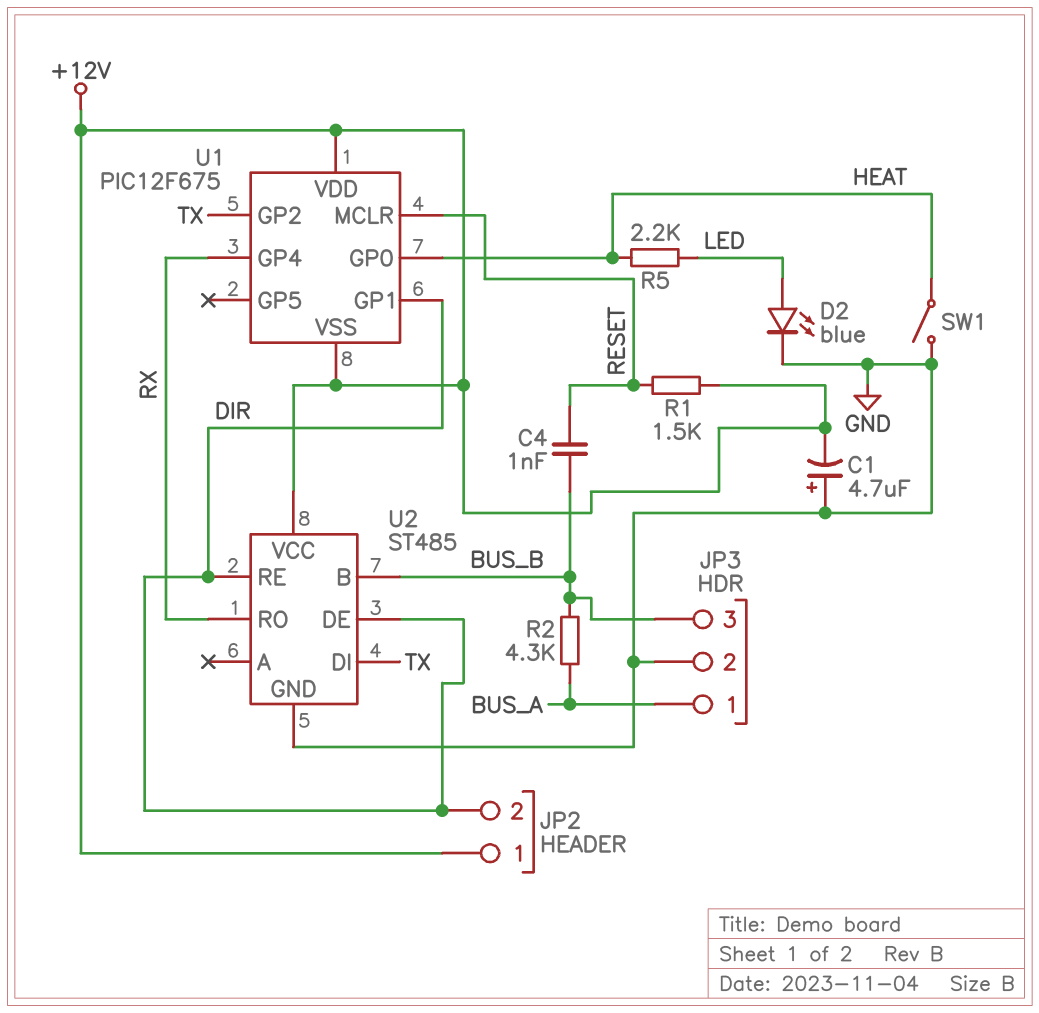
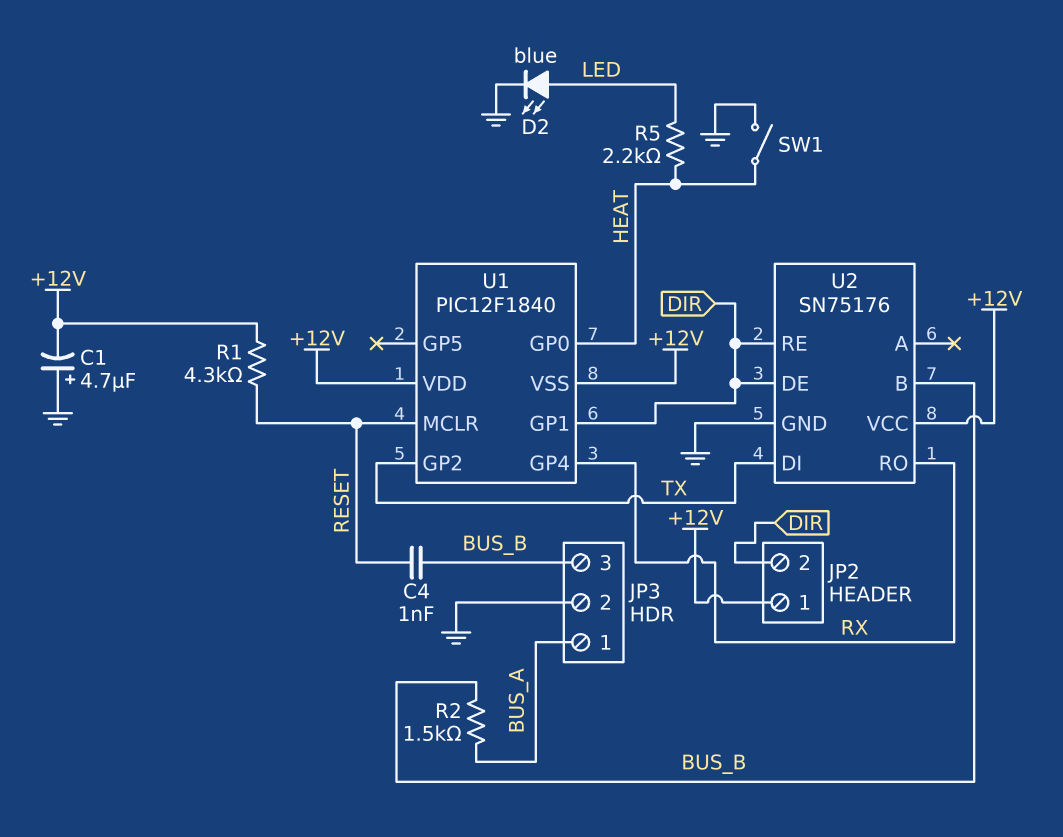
R1: 1.5k (+12V, RESET) -> 4.3k (+12V, RESET)
R2: 4.3k (BUS_A, BUS_B) -> 1.5k (BUS_A, BUS_B)
U1: PIC12F675 -> PIC12F1840
U2: ST485 -> SN75176

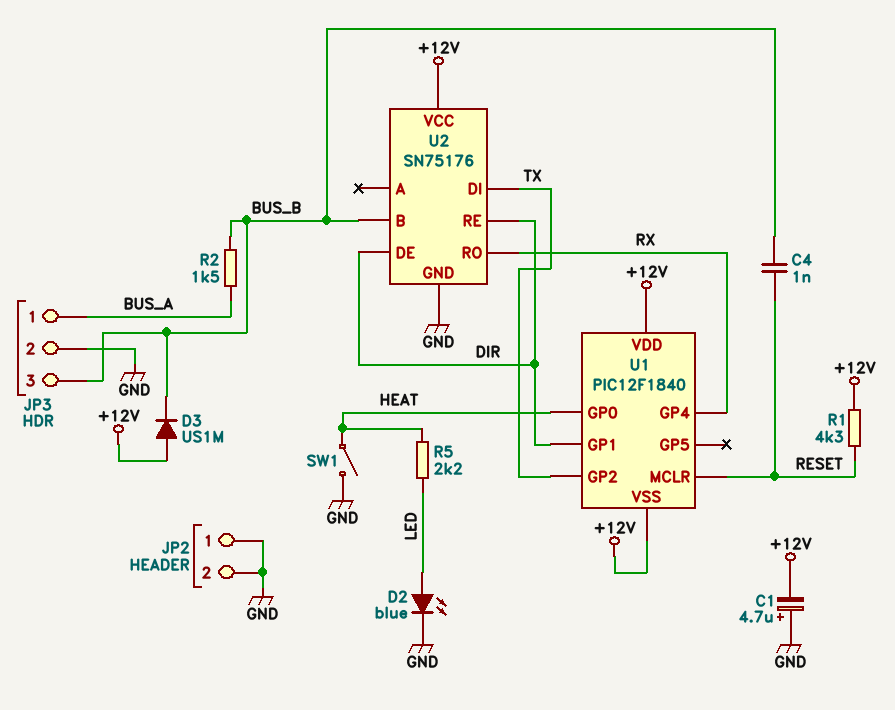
D3: none -> diode US1M (A +12V, K BUS_B)
JP2 pin 1: +12V -> GND
JP2 pin 2: DIR -> GND

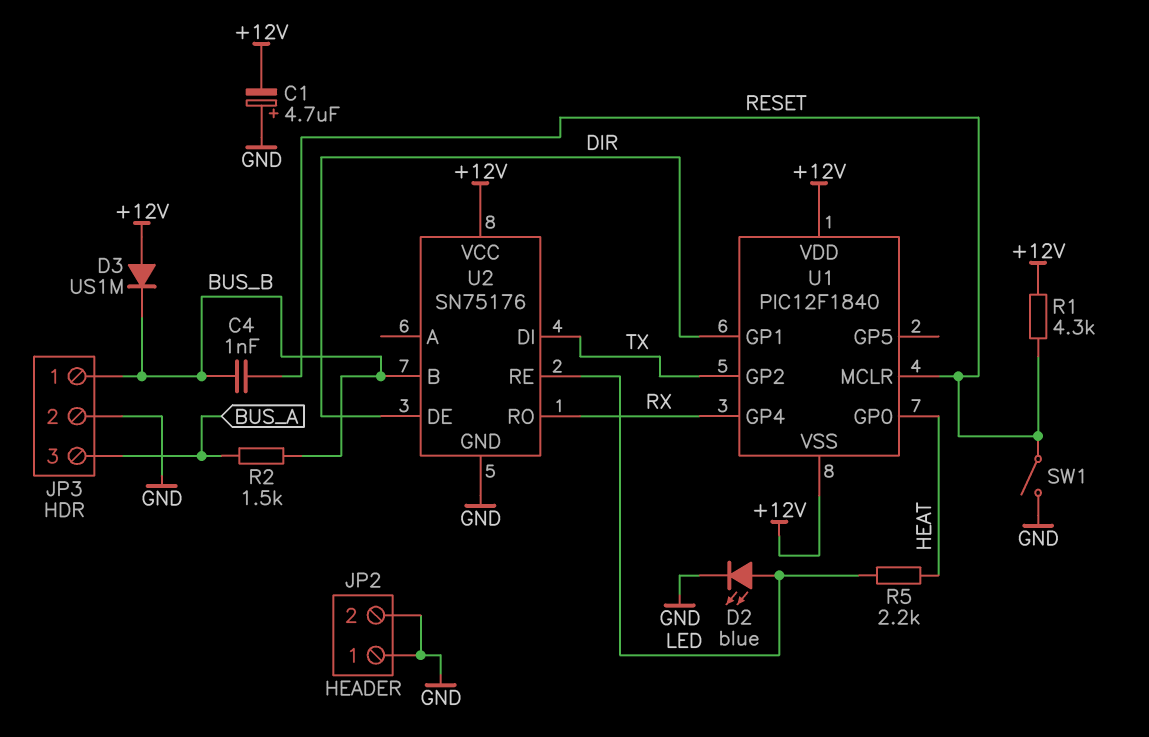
JP3 pin 1: BUS_A -> BUS_B
JP3 pin 3: BUS_B -> BUS_A
SW1: switch (GND, HEAT) -> switch (GND, RESET)
U2 pin RE: DIR -> LED

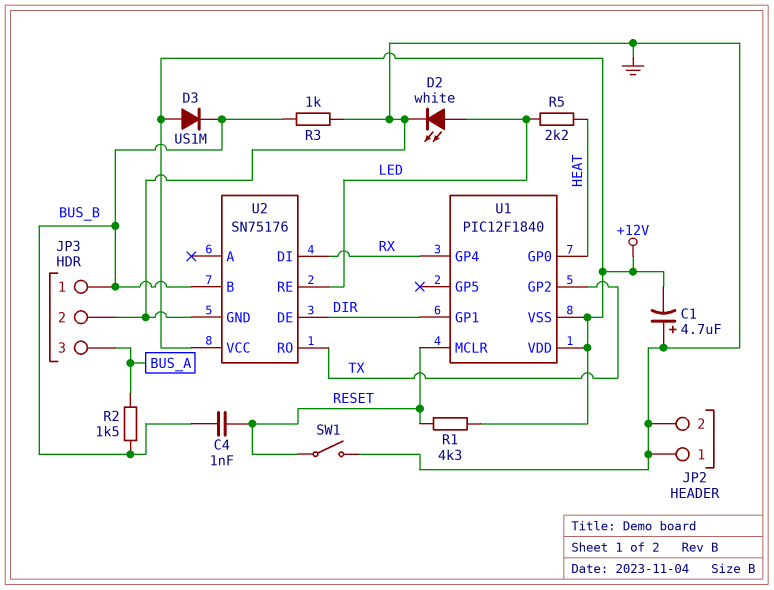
D2: LED blue (A LED, K GND) -> LED white (A LED, K GND)
R3: none -> 1k (BUS_B, GND)
U2 pin DI: TX -> RX
U2 pin RO: RX -> TX

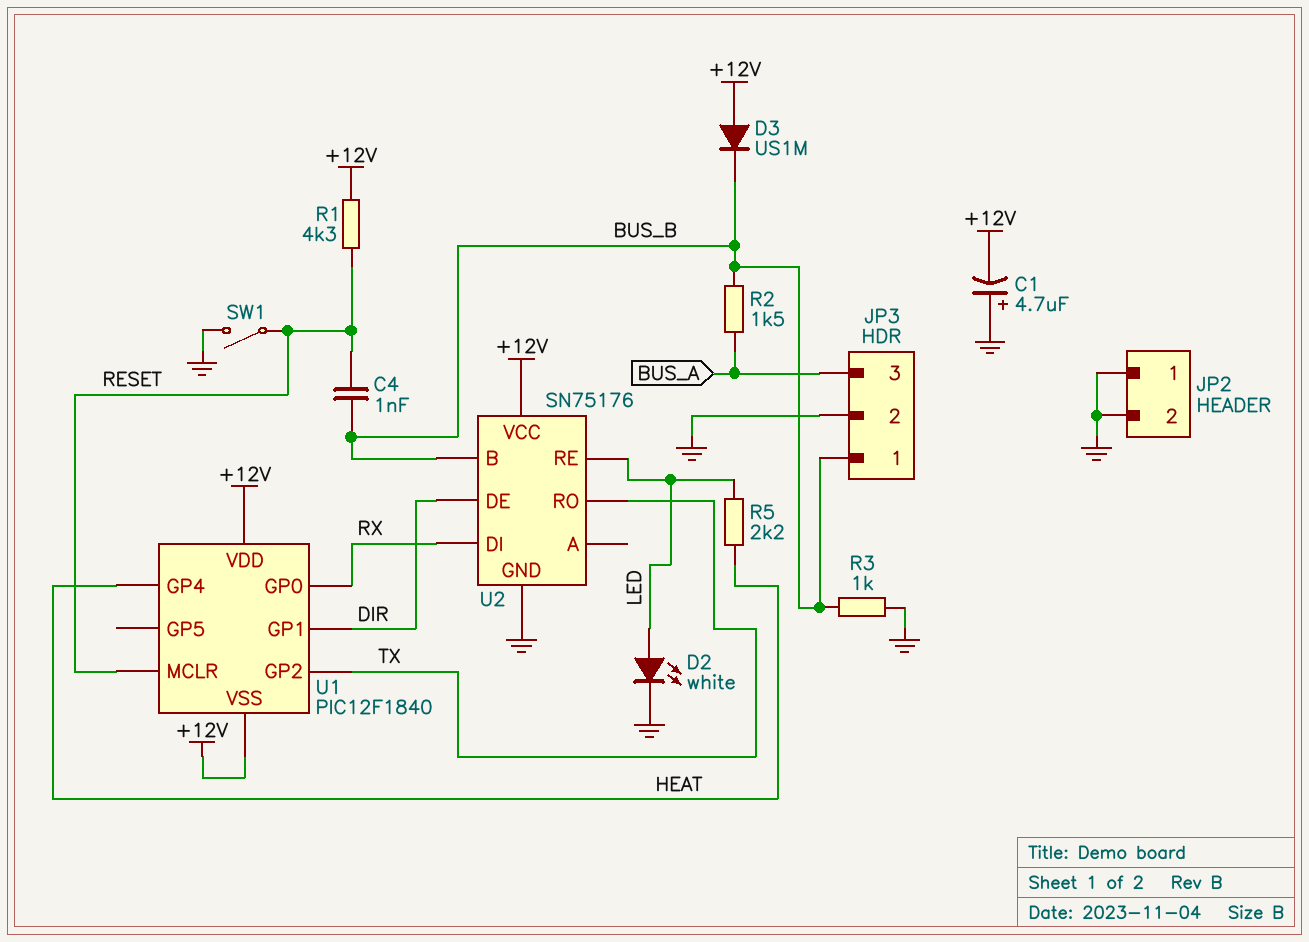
U1 pin GP0: HEAT -> RX
U1 pin GP4: RX -> HEAT

